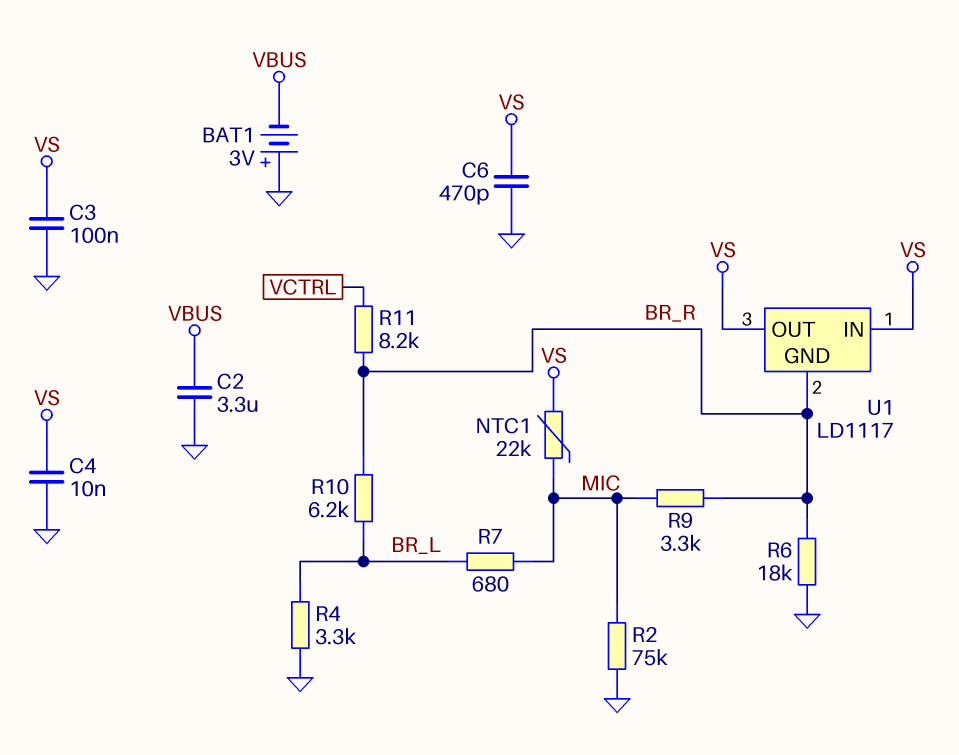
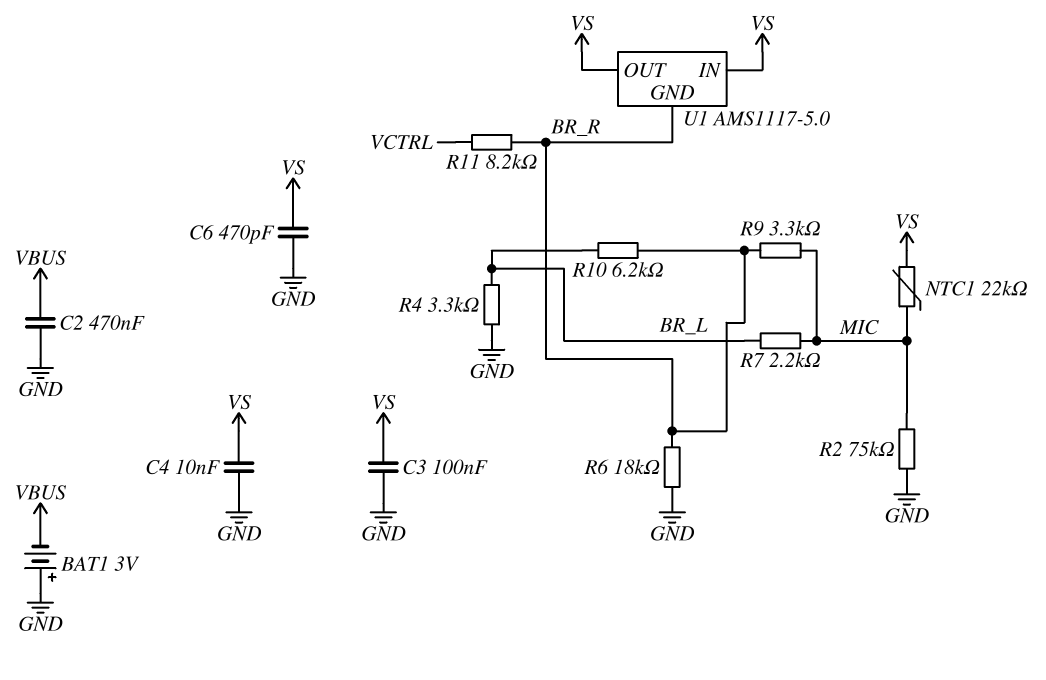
C2: 3.3uF (GND, VBUS) -> 470nF (GND, VBUS)
R7: 680 (BR_L, MIC) -> 2.2k (BR_L, MIC)
U1: LD1117 -> AMS1117-5.0

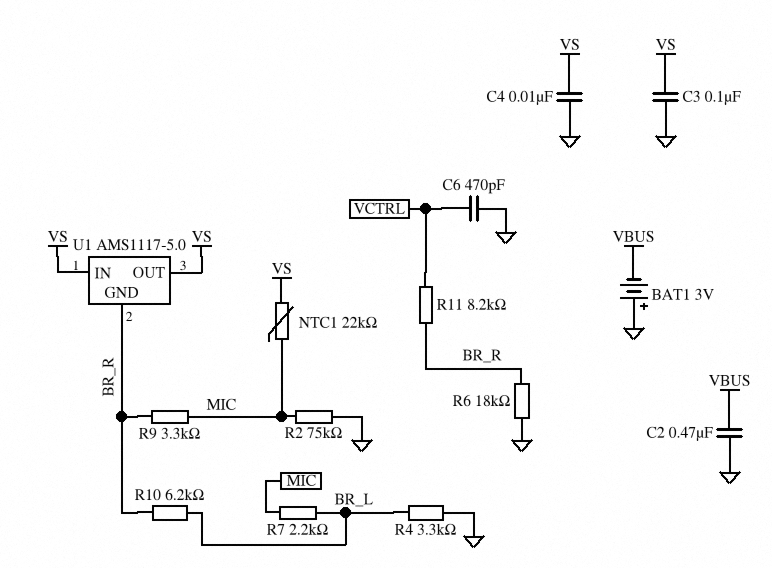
C6: 470pF (GND, VS) -> 470pF (GND, VCTRL)

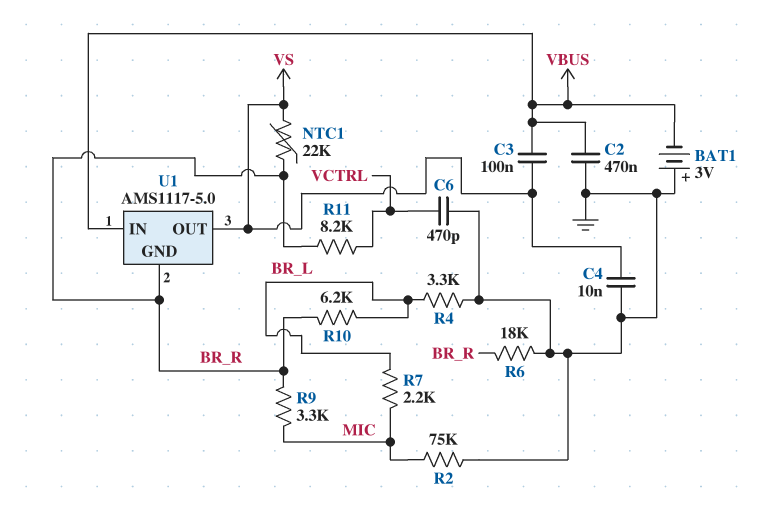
C3: 100nF (GND, VS) -> 100nF (VBUS, VS)
NTC1: 22k (MIC, VS) -> 22k (BR_R, VS)
U1 pin IN: VS -> VBUS

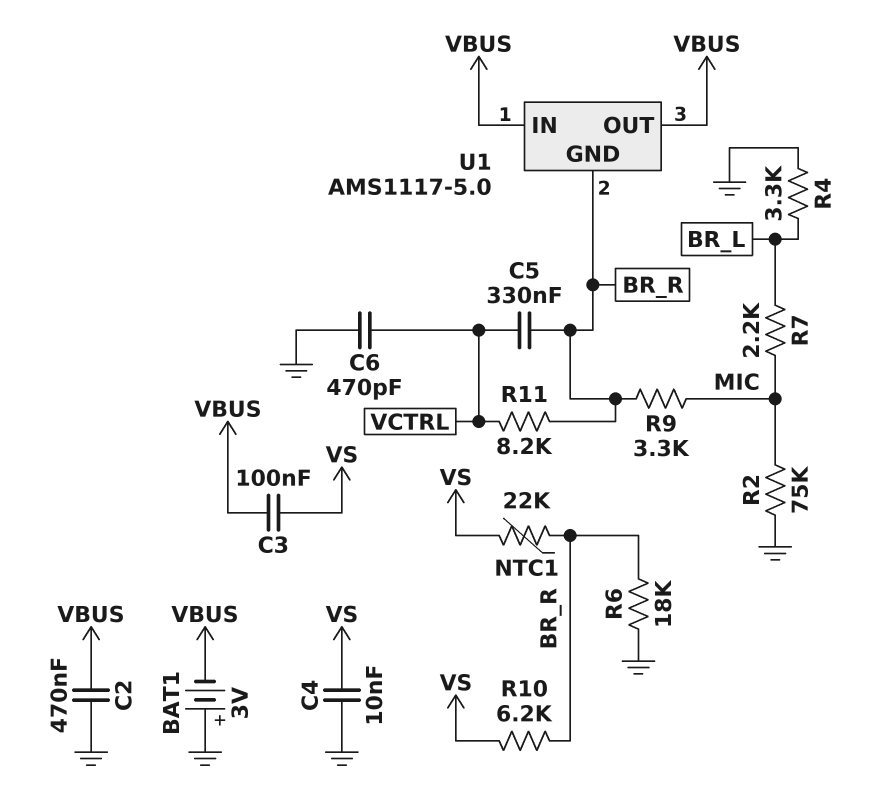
C5: none -> 330nF (BR_R, VCTRL)
R10: 6.2k (BR_L, BR_R) -> 6.2k (BR_R, VS)
U1 pin OUT: VS -> VBUS

